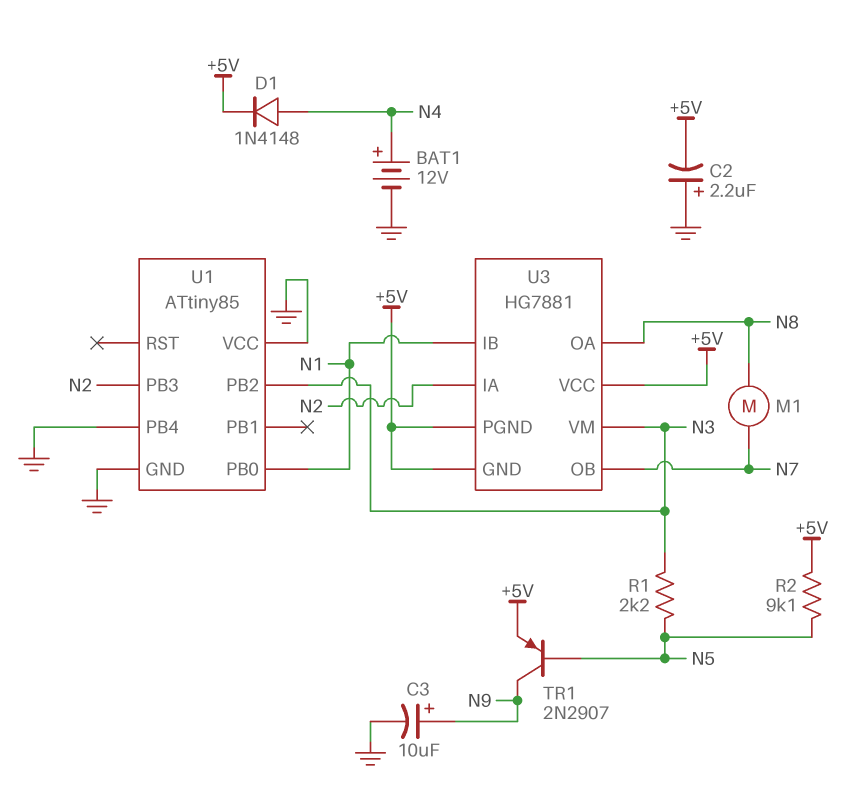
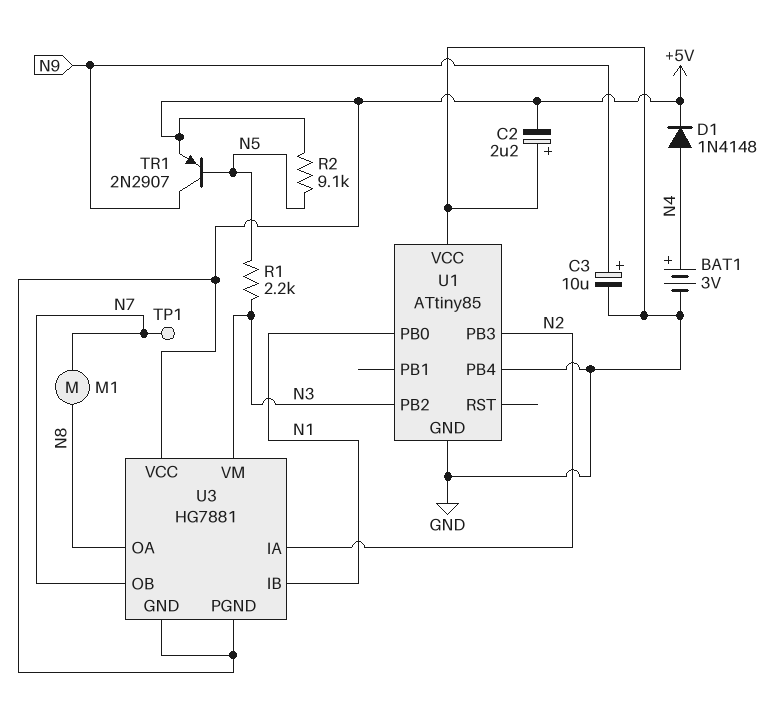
BAT1: 12V (plus N4, minus GND) -> 3V (plus N4, minus GND)
TP1: none -> test point (N7)

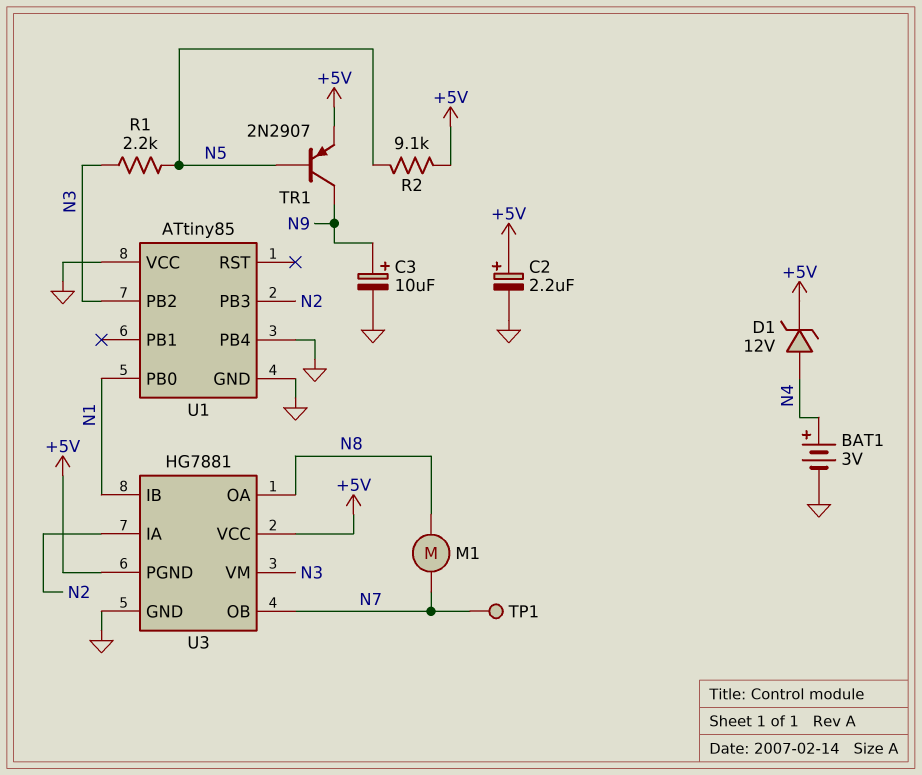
C2: 2.2uF (plus GND, minus +5V) -> 2.2uF (plus +5V, minus GND)
D1: diode 1N4148 (A N4, K +5V) -> zener 12V (A N4, K +5V)
U3 pin GND: +5V -> GND

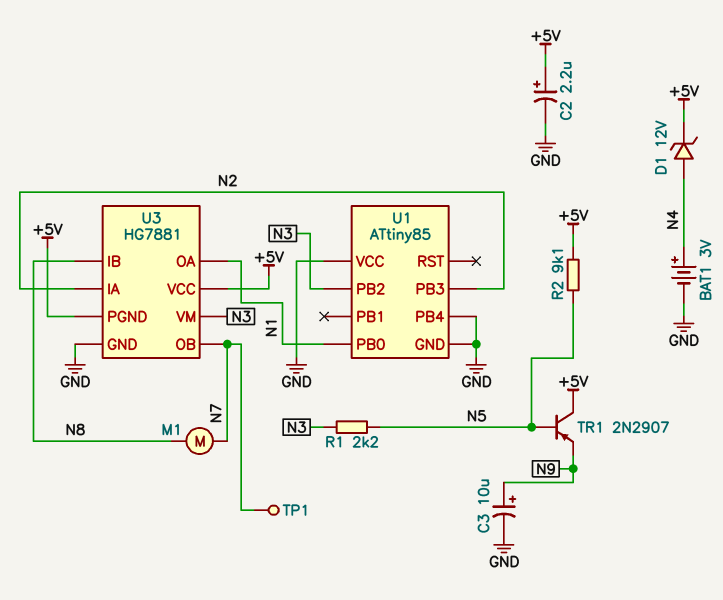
TR1: PNP 2N2907 (B N5, C N9, E +5V) -> PNP 2N2907 (B N5, C +5V, E N9)
U3 pin IB: N1 -> N8
U3 pin OA: N8 -> N1

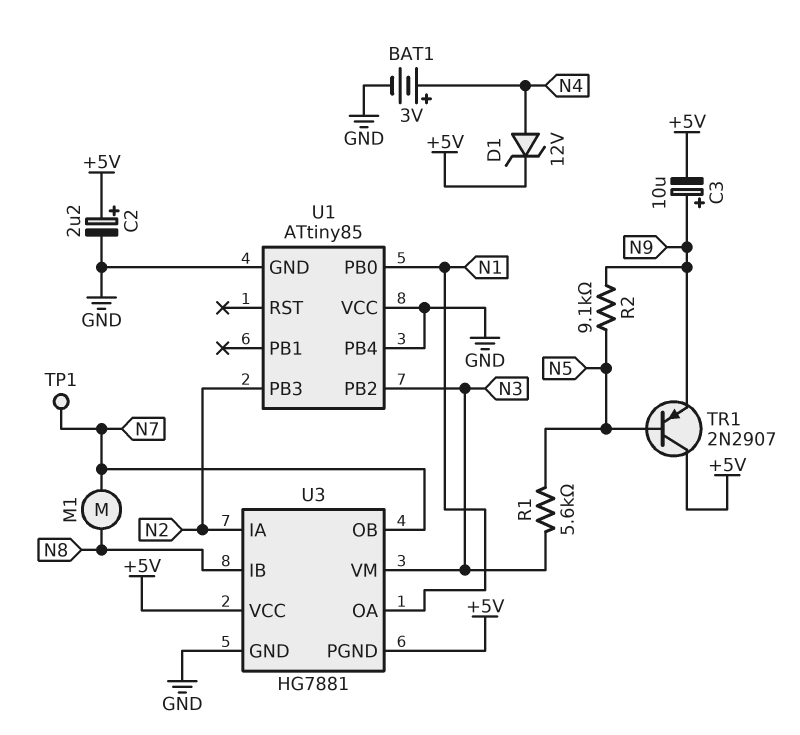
C3: 10uF (plus N9, minus GND) -> 10uF (plus N9, minus +5V)
R1: 2.2k (N3, N5) -> 5.6k (N3, N5)
R2: 9.1k (+5V, N5) -> 9.1k (N5, N9)

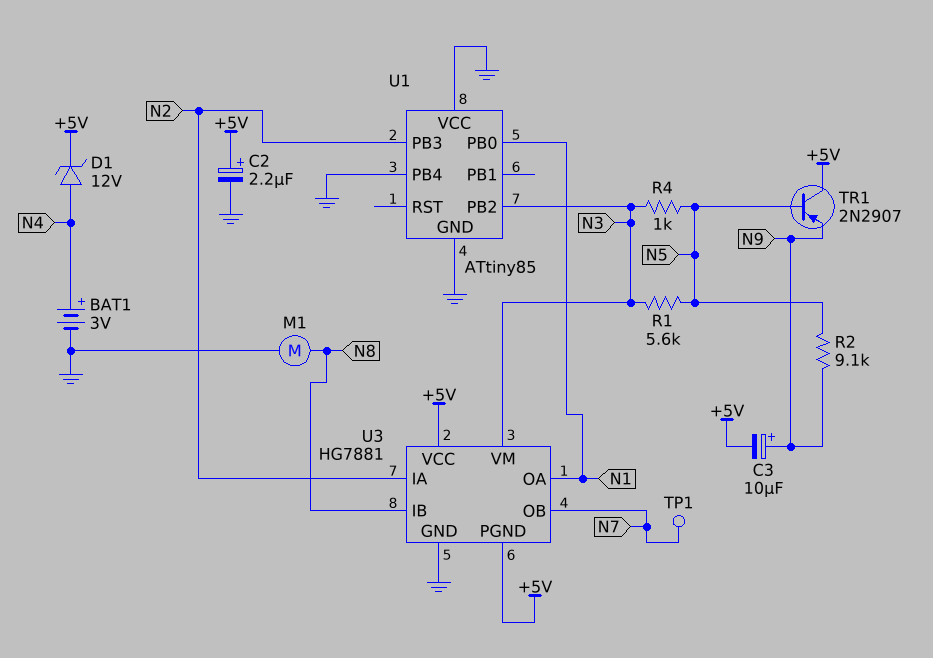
M1: motor (N7, N8) -> motor (GND, N8)
R4: none -> 1k (N3, N5)

